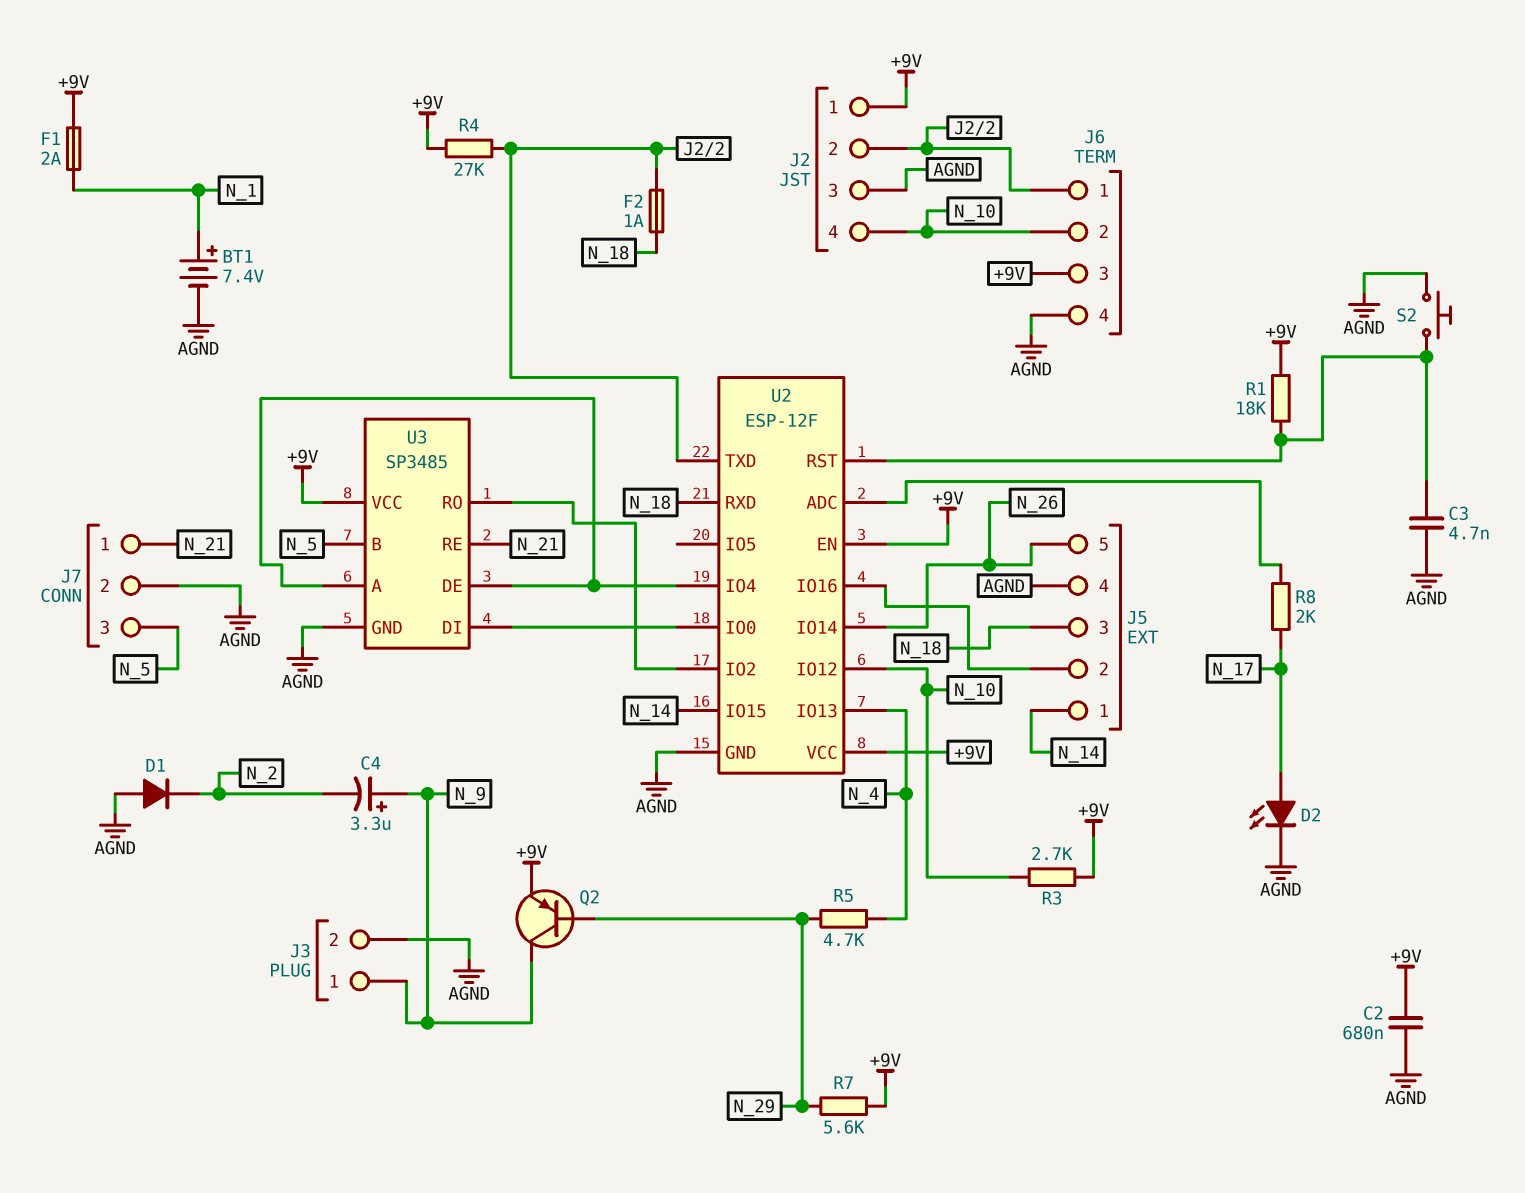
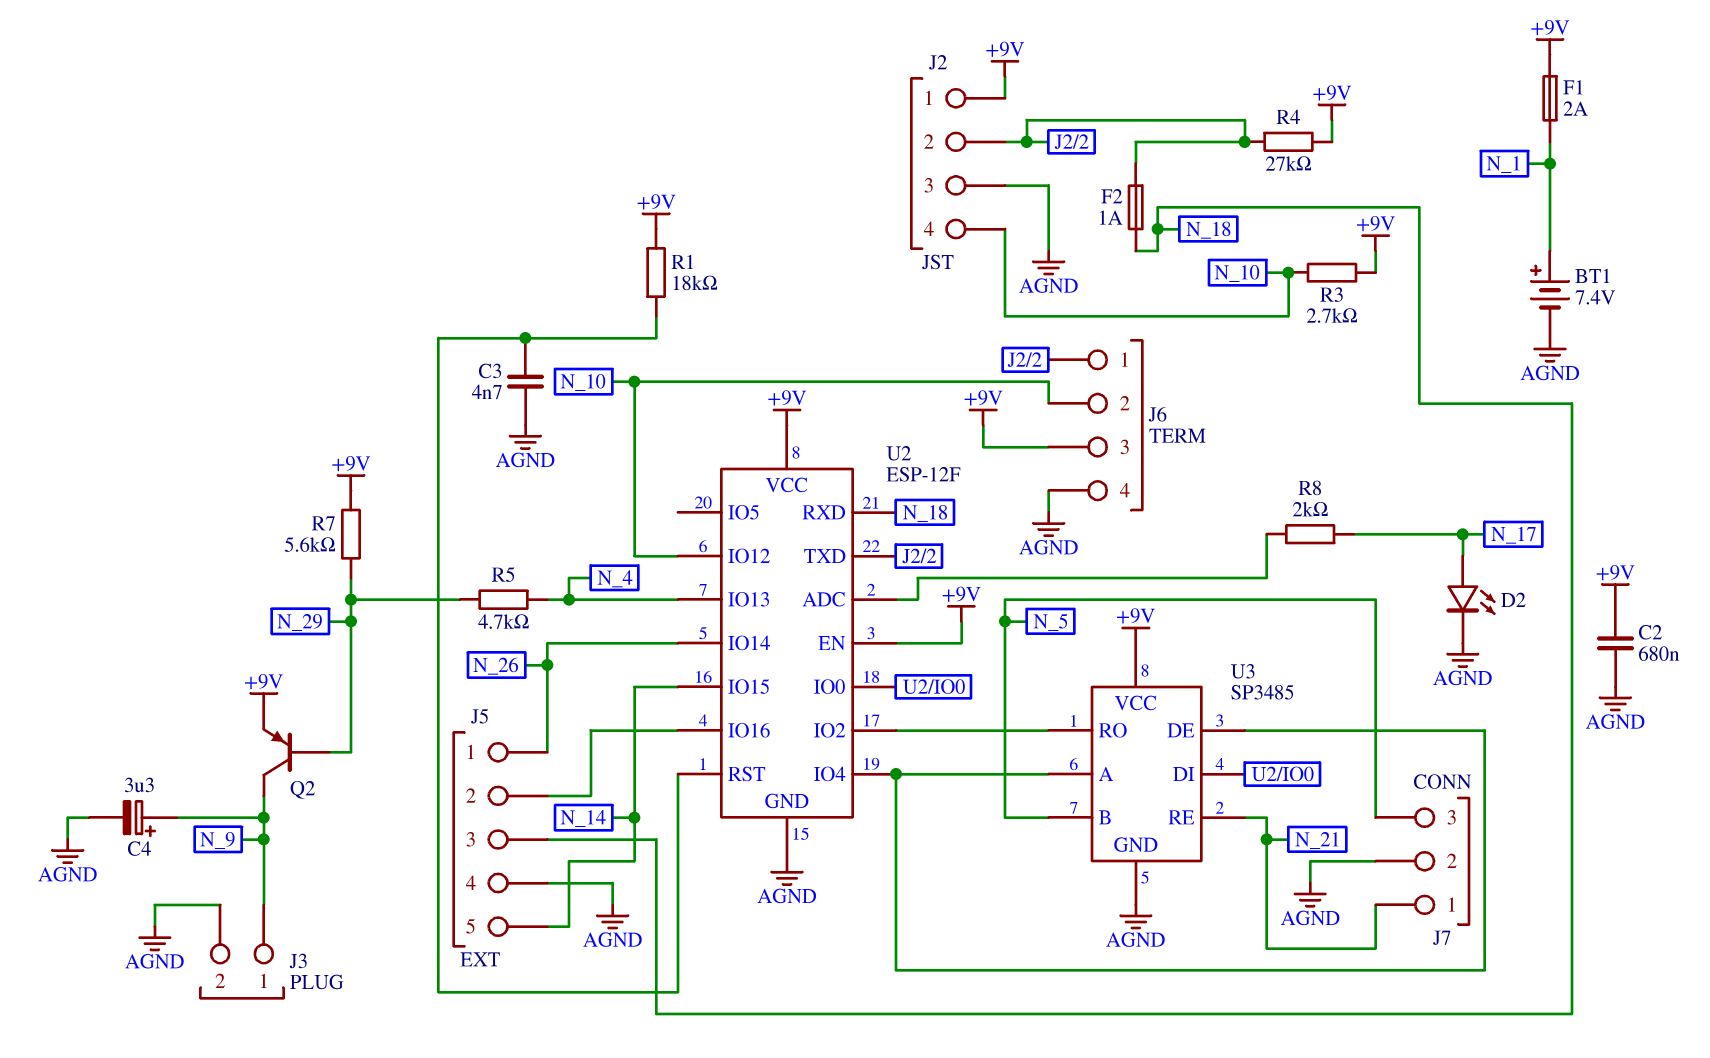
C4: 3.3uF (plus N_9, minus N_2) -> 3.3uF (plus N_9, minus AGND)
D1: diode (A AGND, K N_2) -> none
J5 pin 1: N_14 -> N_26
J5 pin 5: N_26 -> N_14
S2: button (AGND, U2/RST) -> none

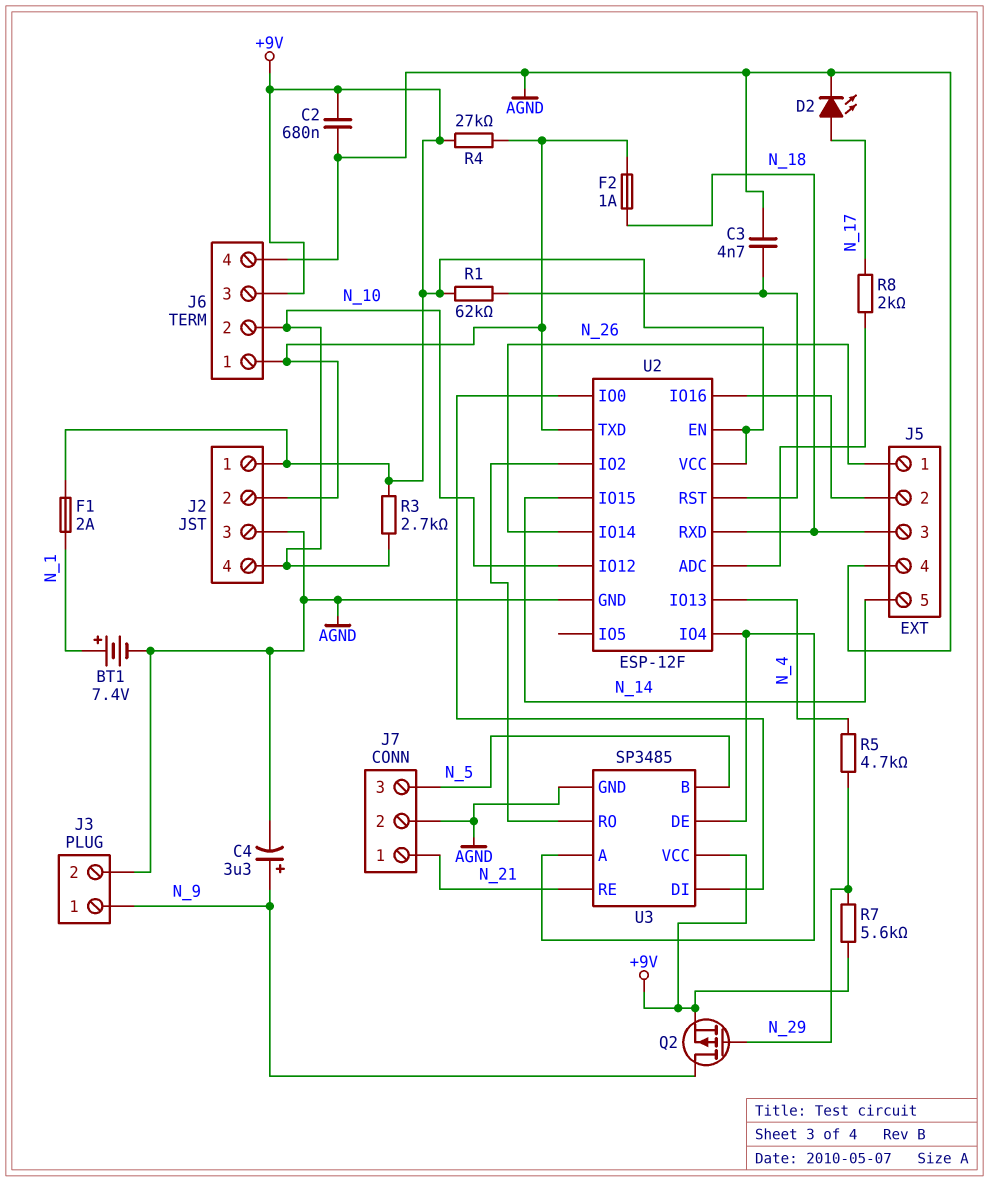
Q2: PNP (B N_29, C N_9, E +9V) -> PMOS (G N_29, D N_9, S +9V)
R1: 18k (+9V, U2/RST) -> 62k (+9V, U2/RST)

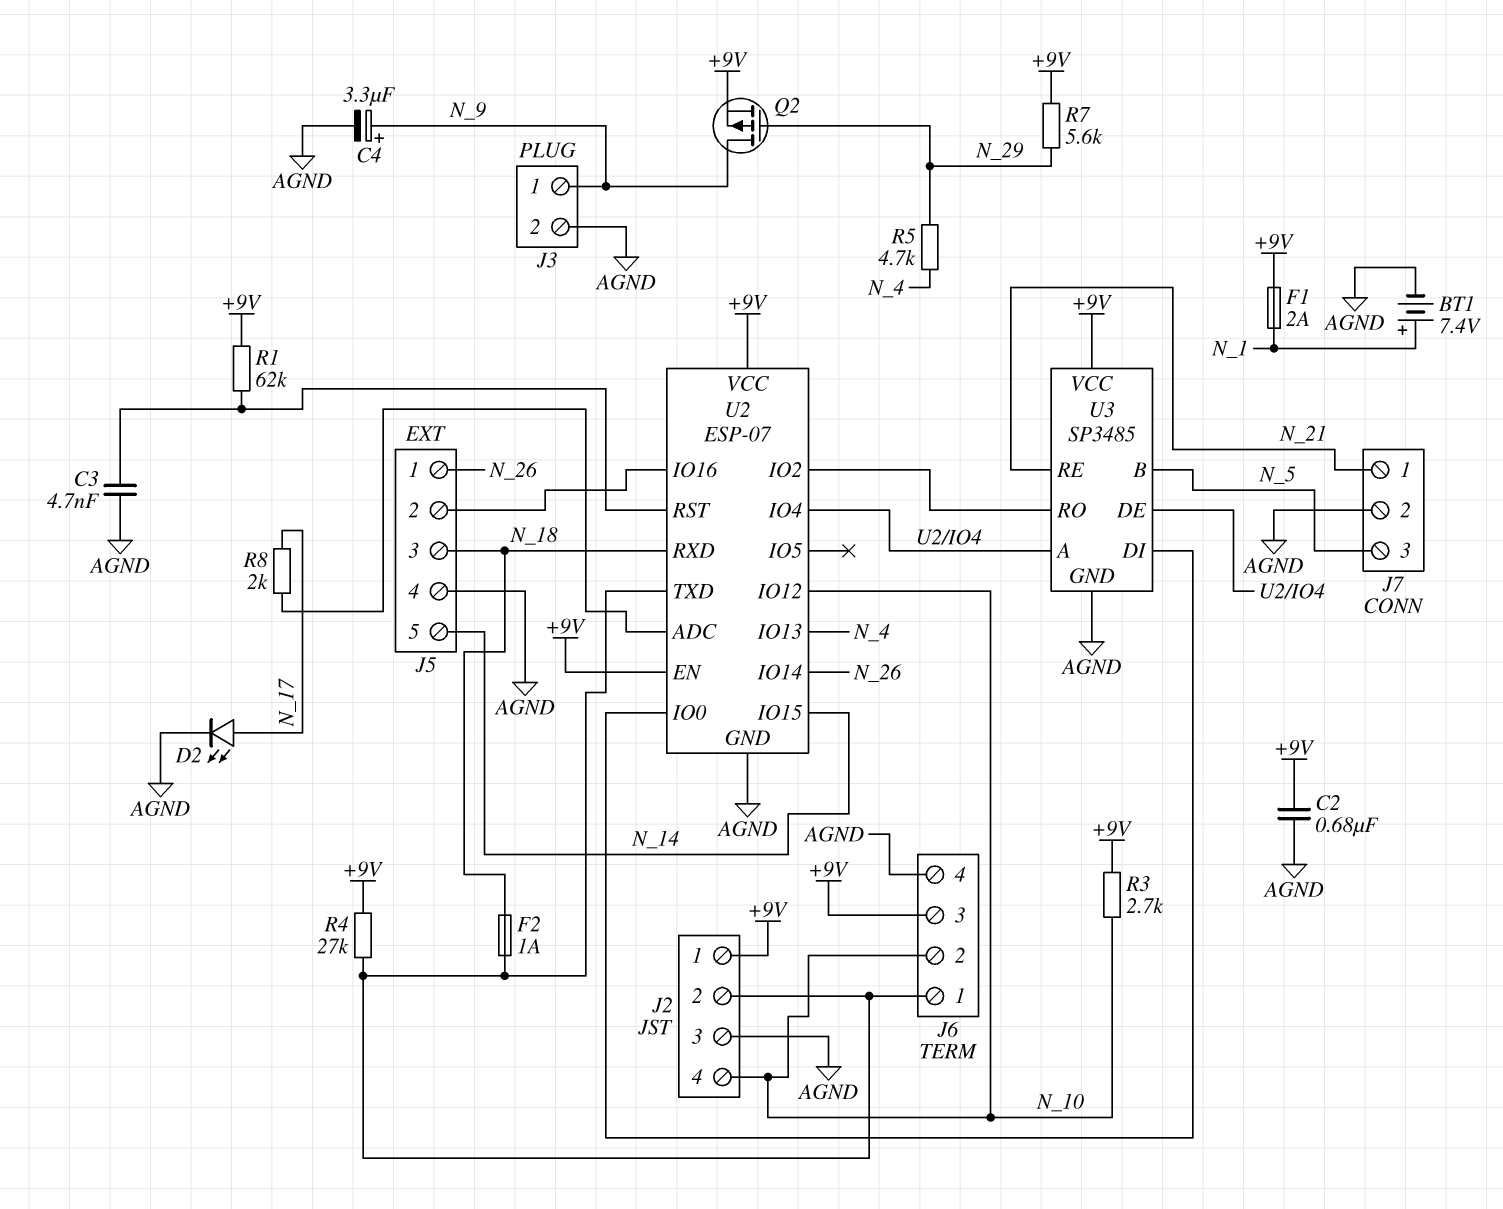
U2: ESP-12F -> ESP-07

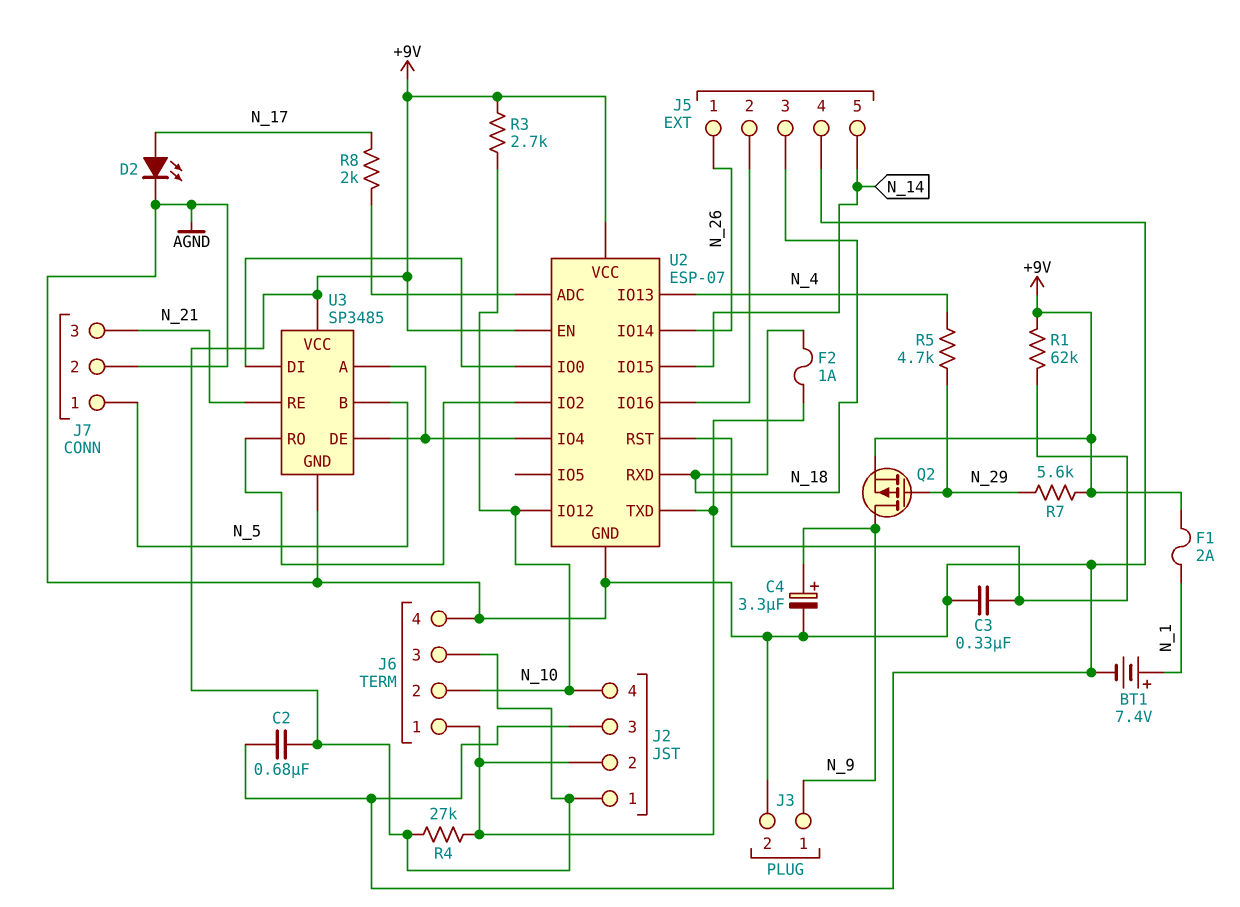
C3: 4.7nF (AGND, U2/RST) -> 330nF (AGND, U2/RST)
J7 pin 1: N_21 -> N_5
J7 pin 3: N_5 -> N_21

